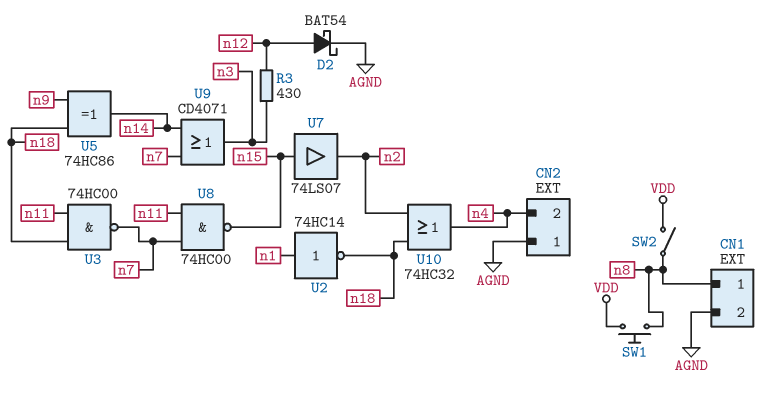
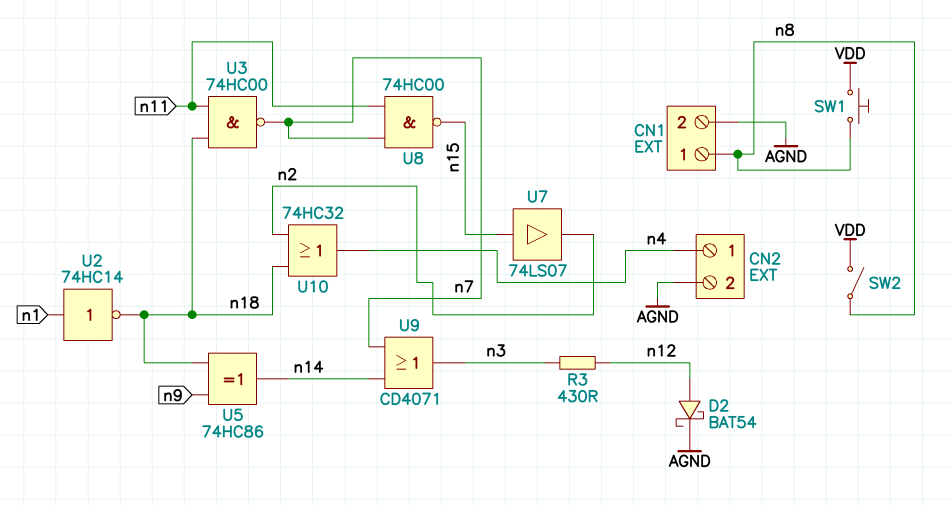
CN2 pin 1: AGND -> n4
CN2 pin 2: n4 -> AGND

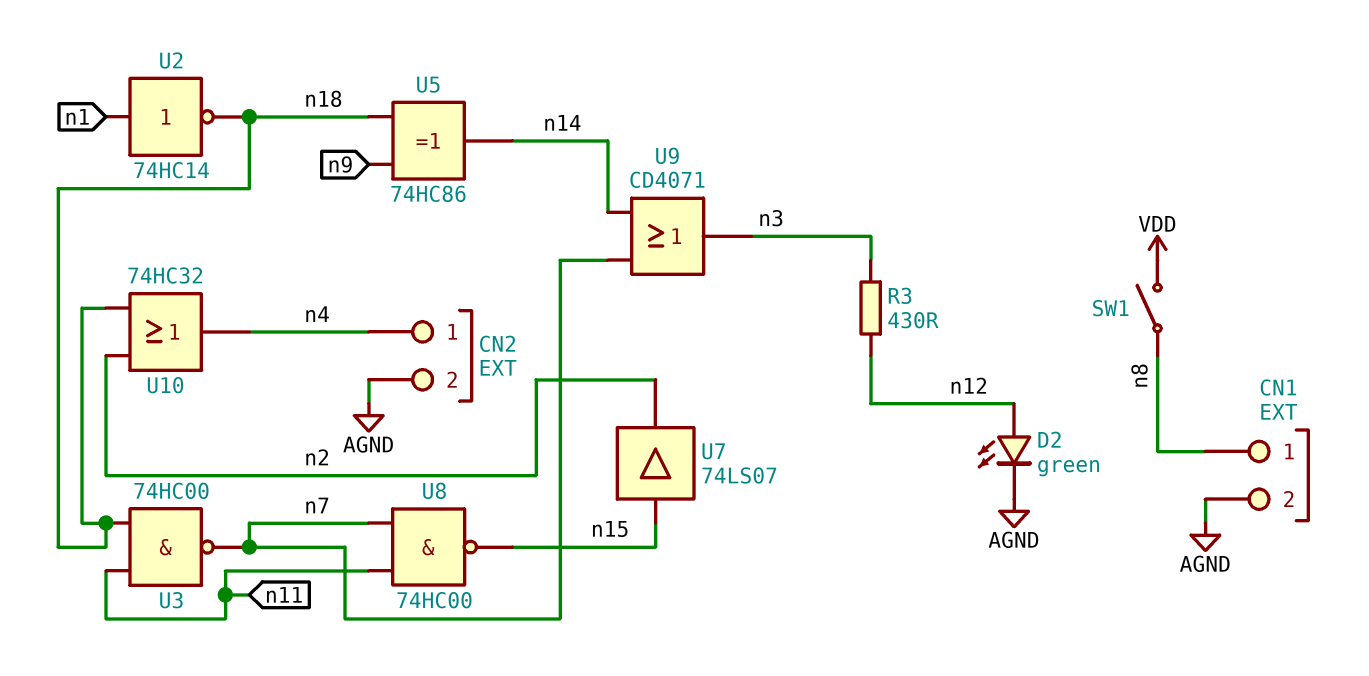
D2: schottky BAT54 (A n12, K AGND) -> LED green (A n12, K AGND)
SW1: button (VDD, n8) -> switch (VDD, n8)
SW2: switch (VDD, n8) -> none

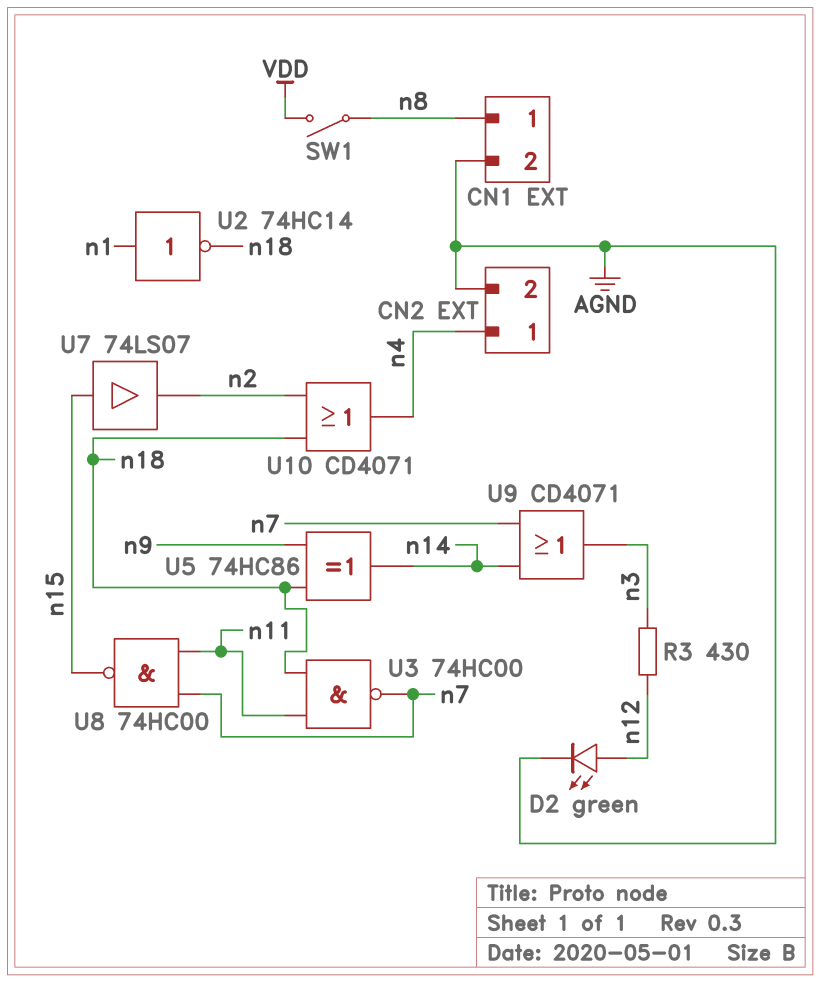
U10: OR 74HC32 (in n2, in n18, out n4) -> OR CD4071 (in n2, in n18, out n4)

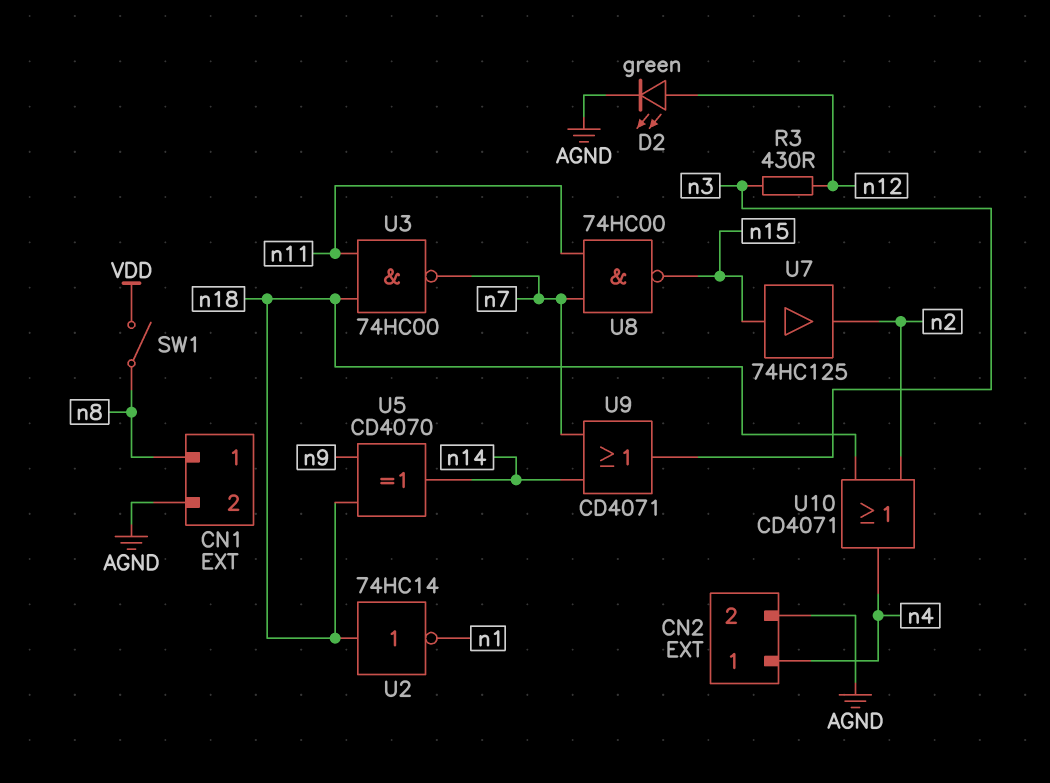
U2: NOT 74HC14 (in n1, out n18) -> NOT 74HC14 (in n18, out n1)
U5: XOR 74HC86 (in n9, in n18, out n14) -> XOR CD4070 (in n9, in n18, out n14)
U7: buffer 74LS07 (in n15, out n2) -> buffer 74HC125 (in n15, out n2)

